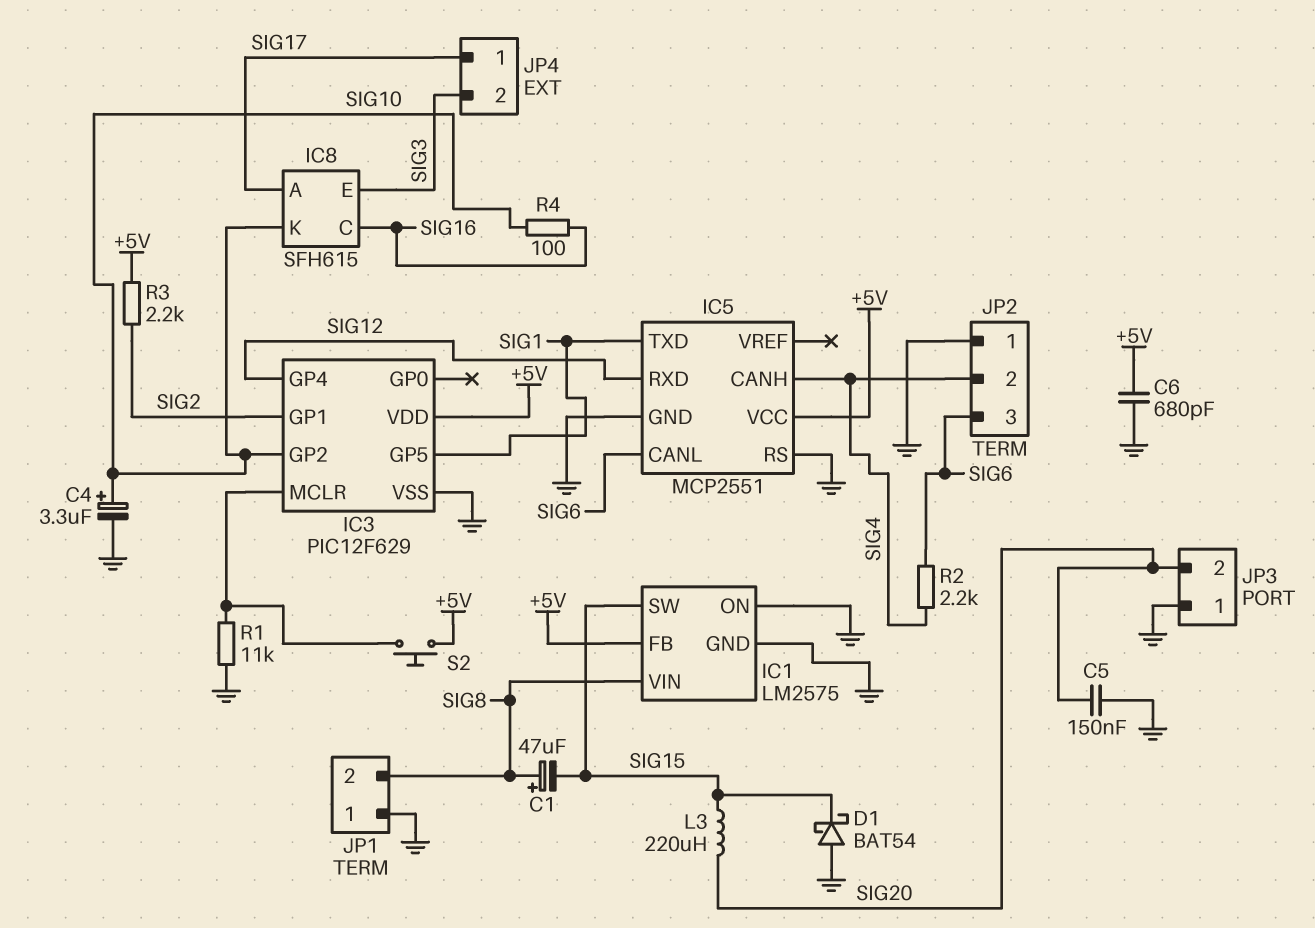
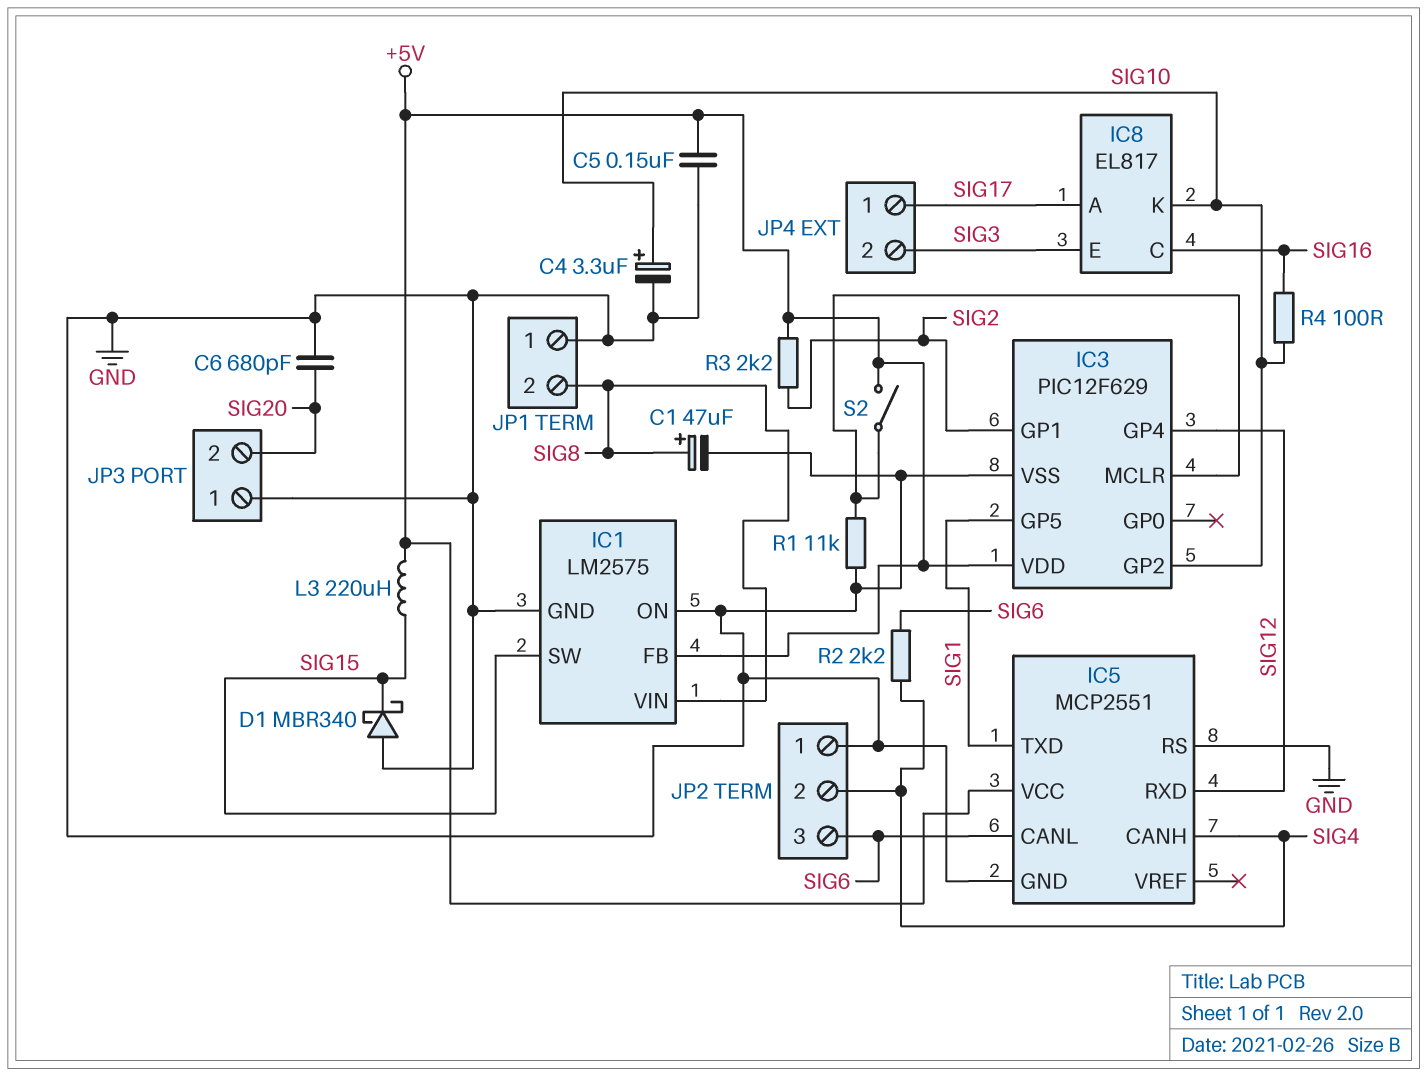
C1: 47uF (plus SIG8, minus SIG15) -> 47uF (plus SIG8, minus GND)
C5: 150nF (GND, SIG20) -> 150nF (+5V, GND)
C6: 680pF (+5V, GND) -> 680pF (GND, SIG20)
D1: schottky BAT54 (A GND, K SIG15) -> schottky MBR340 (A GND, K SIG15)
IC8: SFH615 -> EL817
L3: 220uH (SIG15, SIG20) -> 220uH (+5V, SIG15)
S2: button (+5V, IC3/MCLR) -> switch (+5V, IC3/MCLR)

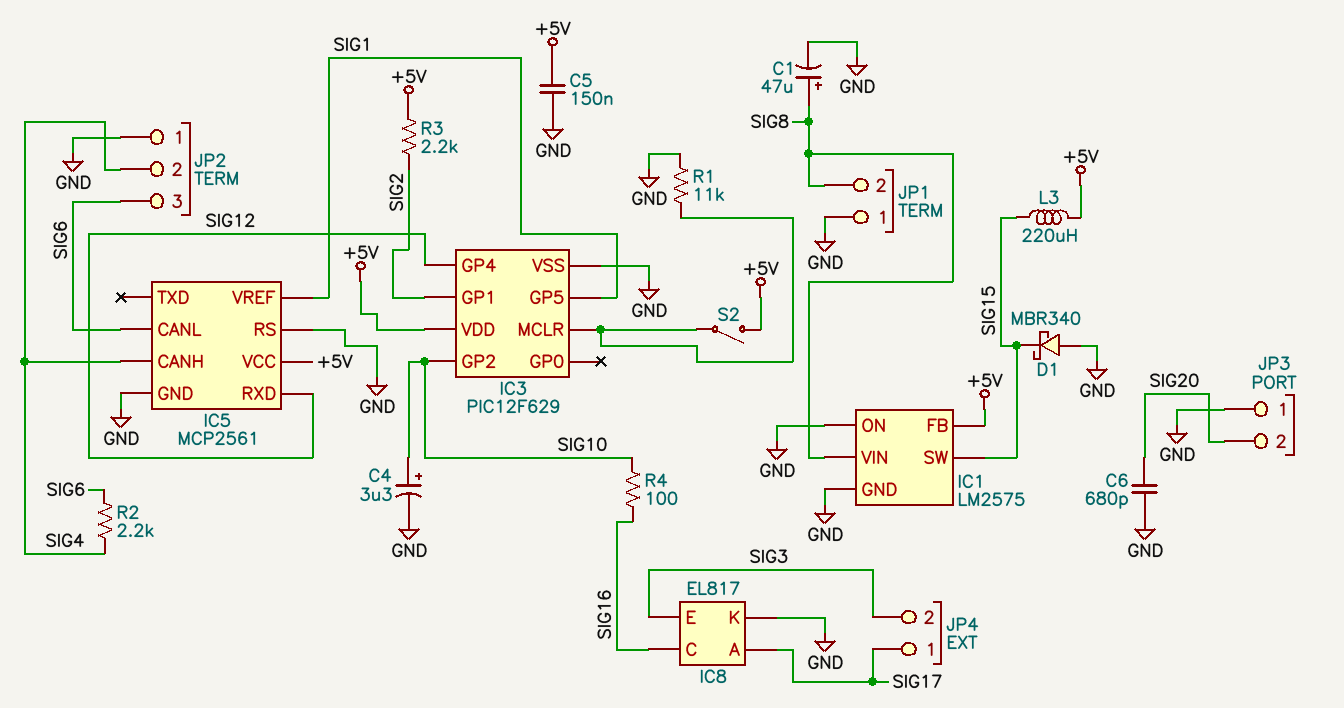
IC5: MCP2551 -> MCP2561
IC5 pin TXD: SIG1 -> none
IC5 pin VREF: none -> SIG1
IC8 pin K: SIG10 -> GND

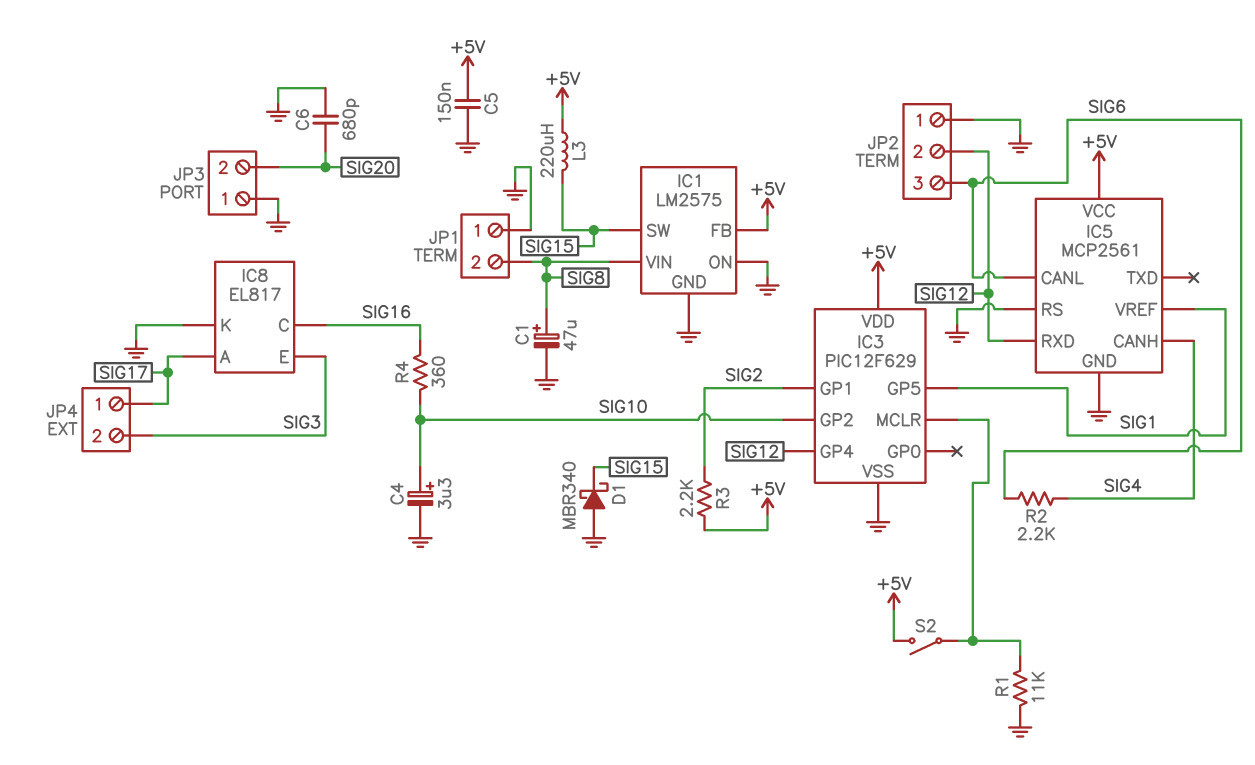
JP2 pin 2: SIG4 -> SIG12
R4: 100 (SIG10, SIG16) -> 360 (SIG10, SIG16)

